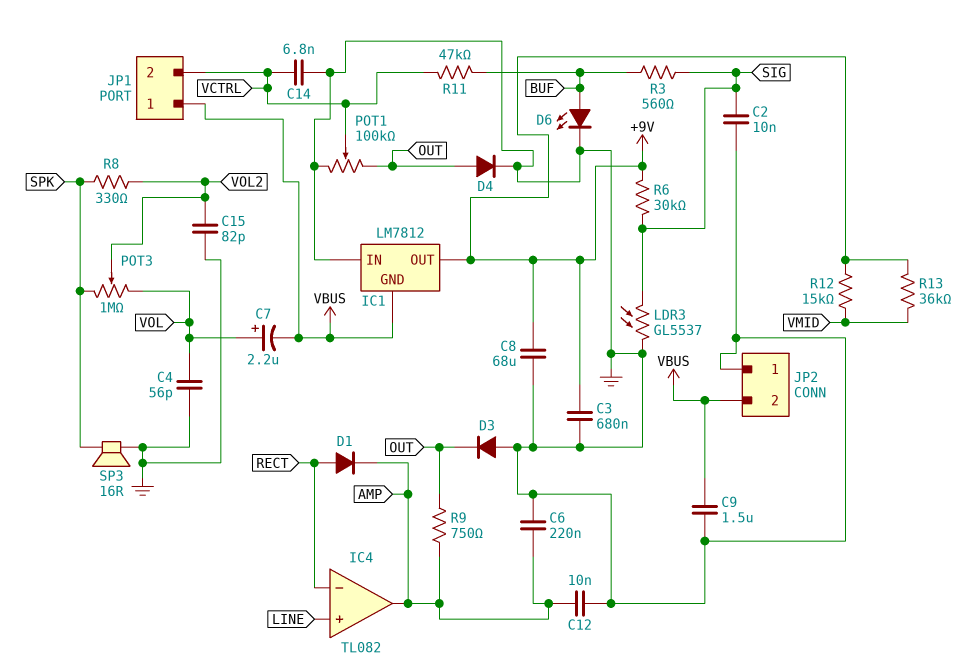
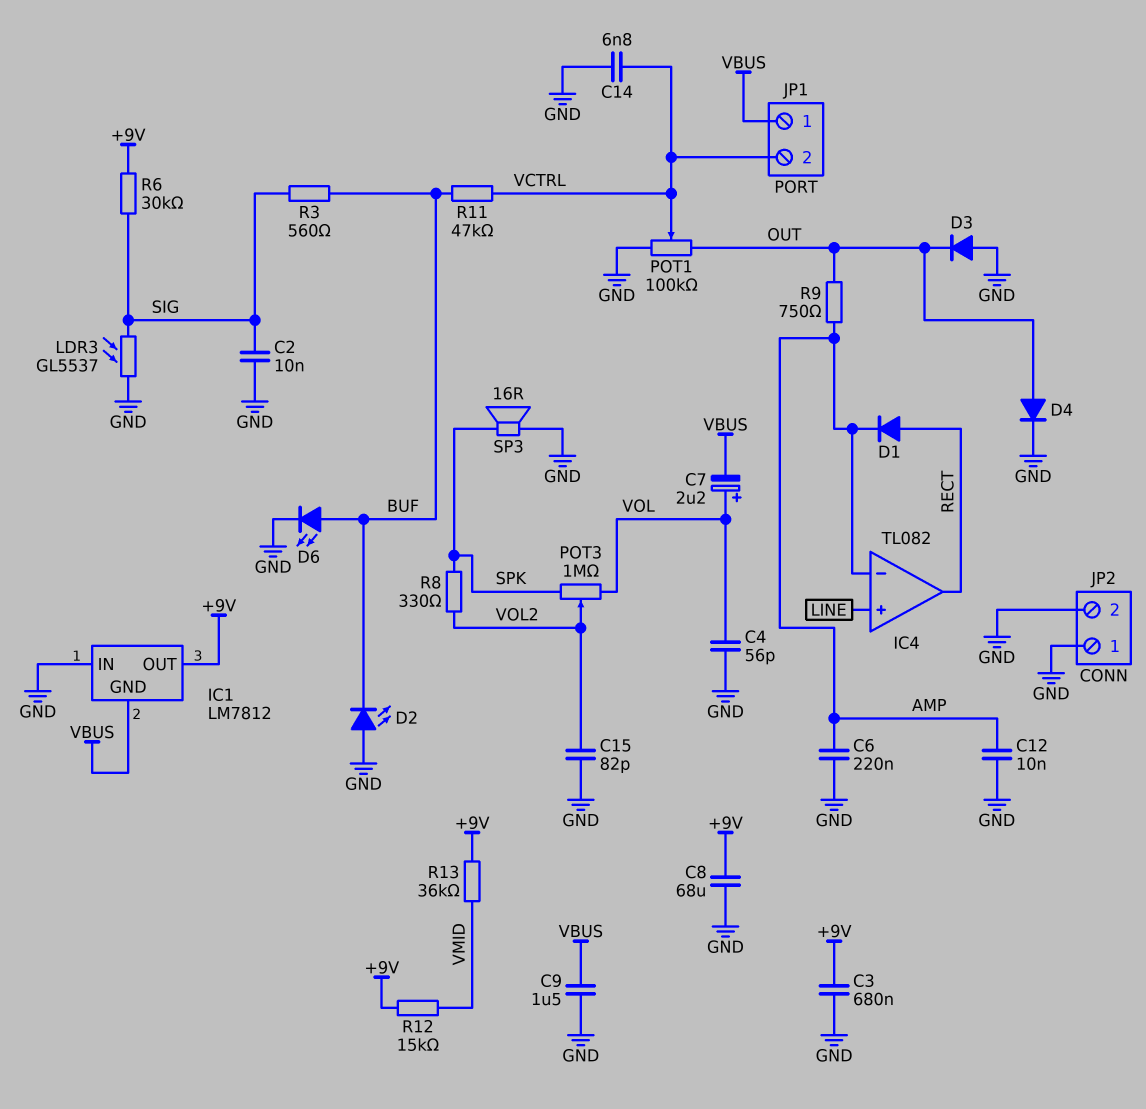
D2: none -> LED (A GND, K BUF)
IC4 pin in-: RECT -> AMP
IC4 pin out: AMP -> RECT
JP2 pin 2: VBUS -> GND

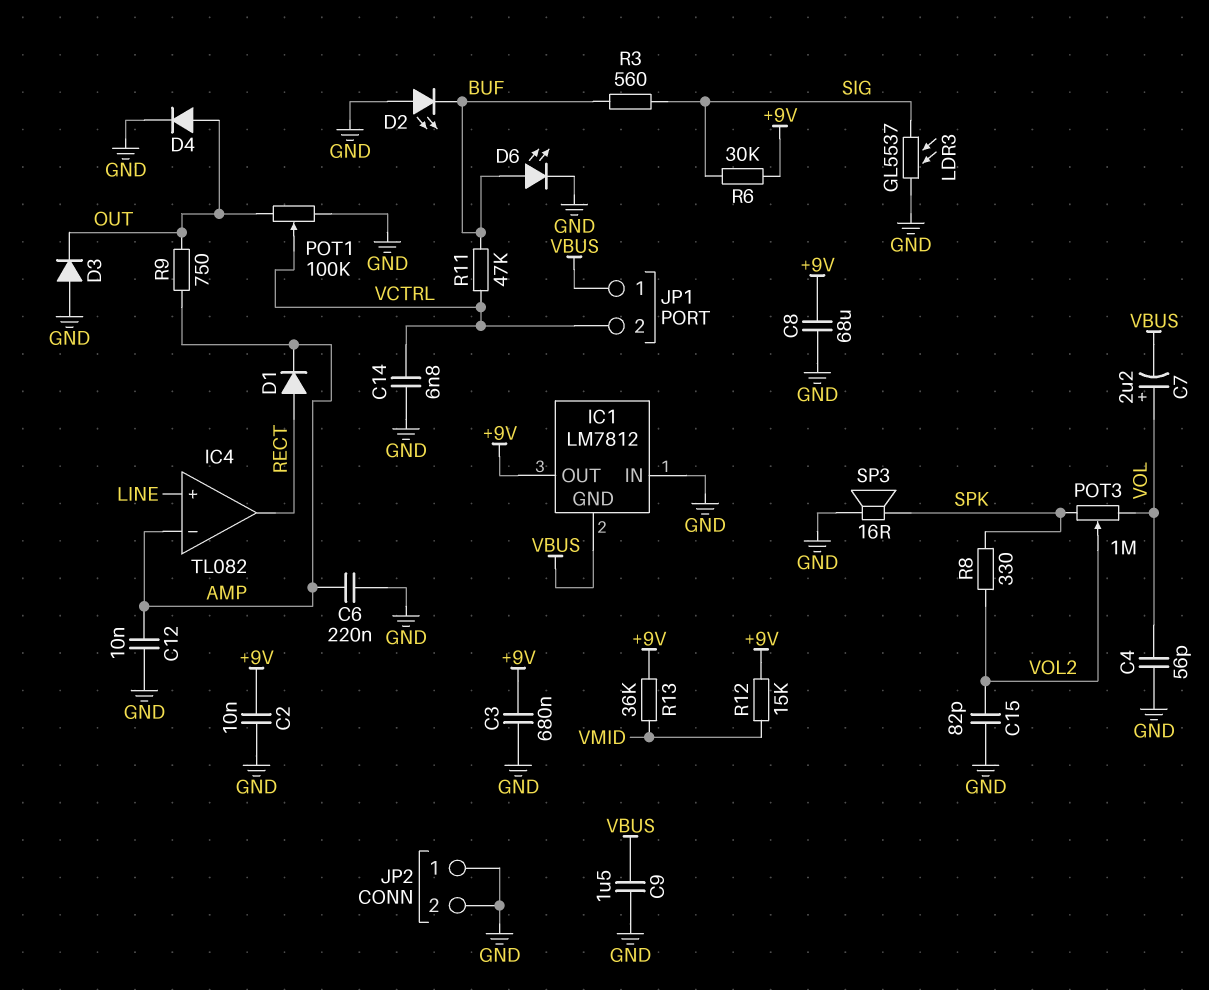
C2: 10nF (GND, SIG) -> 10nF (+9V, GND)

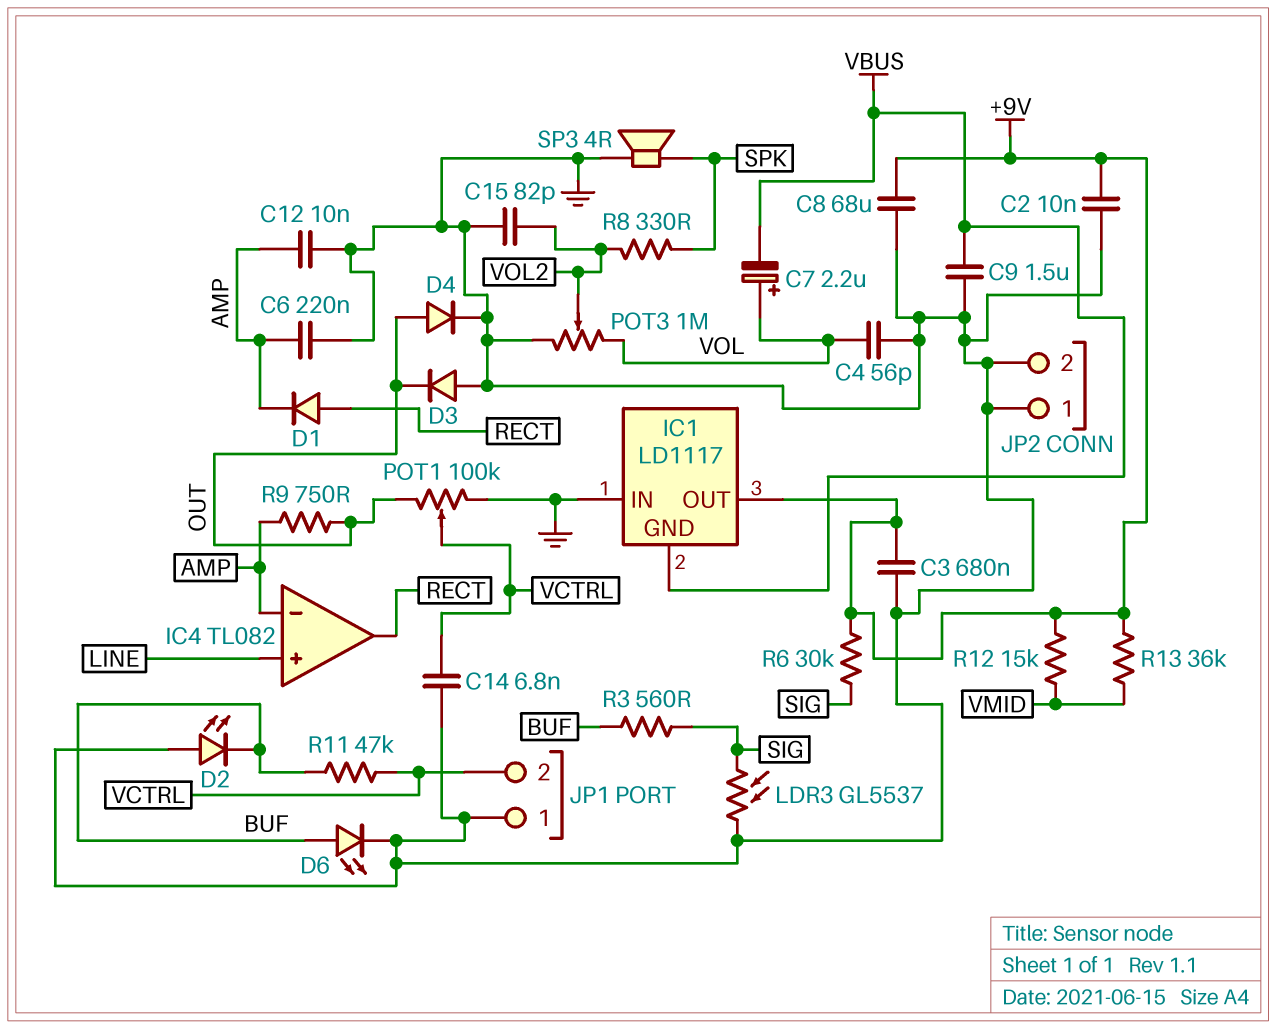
IC1: LM7812 -> LD1117
JP1 pin 1: VBUS -> GND
POT3: 1M (SPK, VOL, wiper VOL2) -> 1M (GND, VOL, wiper VOL2)
SP3: speaker 16R (GND, SPK) -> speaker 4R (GND, SPK)

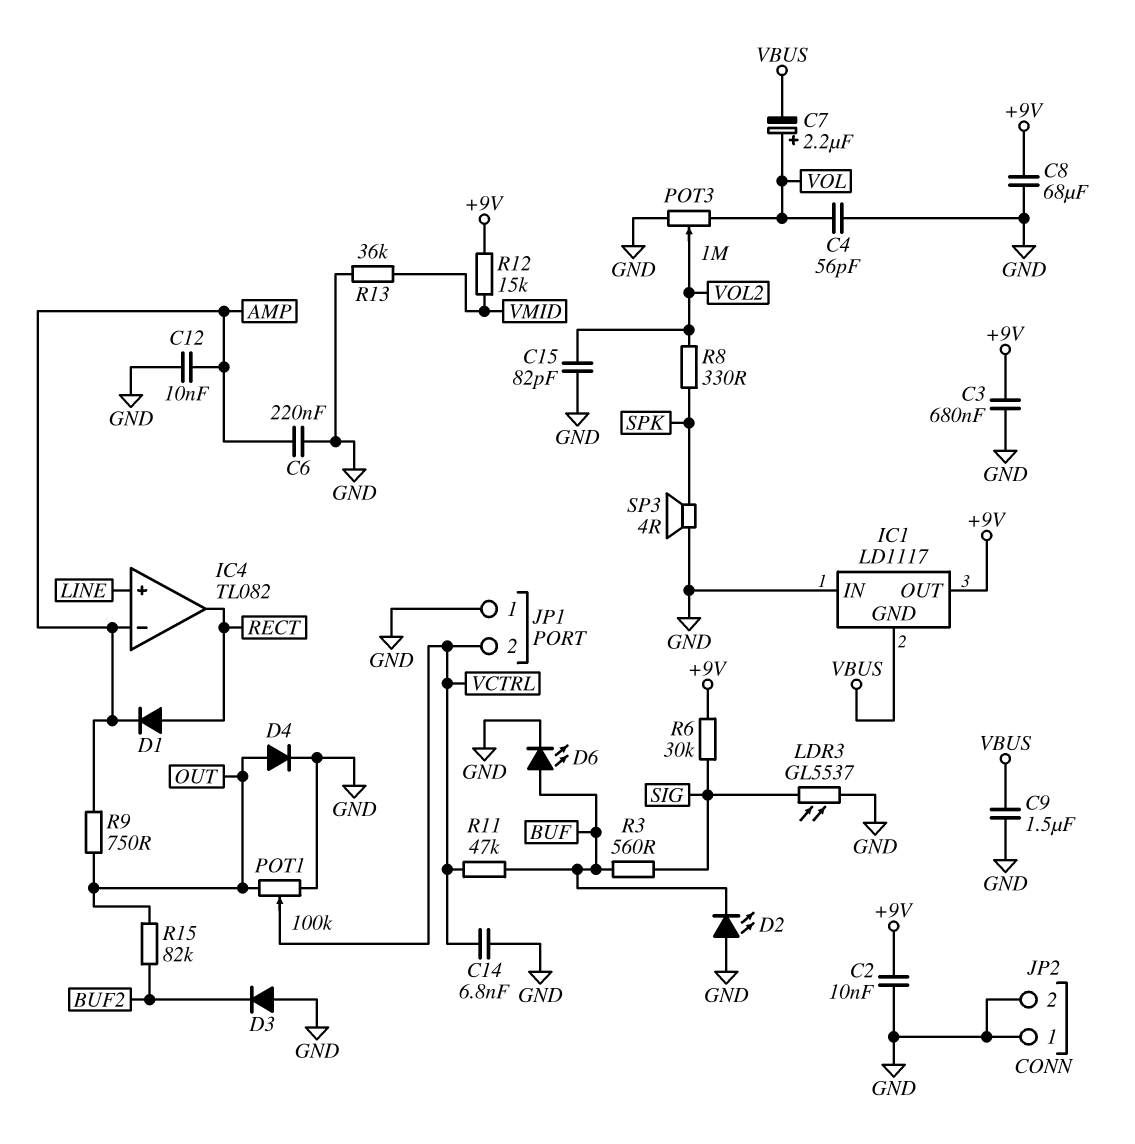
D3: diode (A GND, K OUT) -> diode (A GND, K BUF2)
R13: 36k (+9V, VMID) -> 36k (GND, VMID)
R15: none -> 82k (BUF2, OUT)

